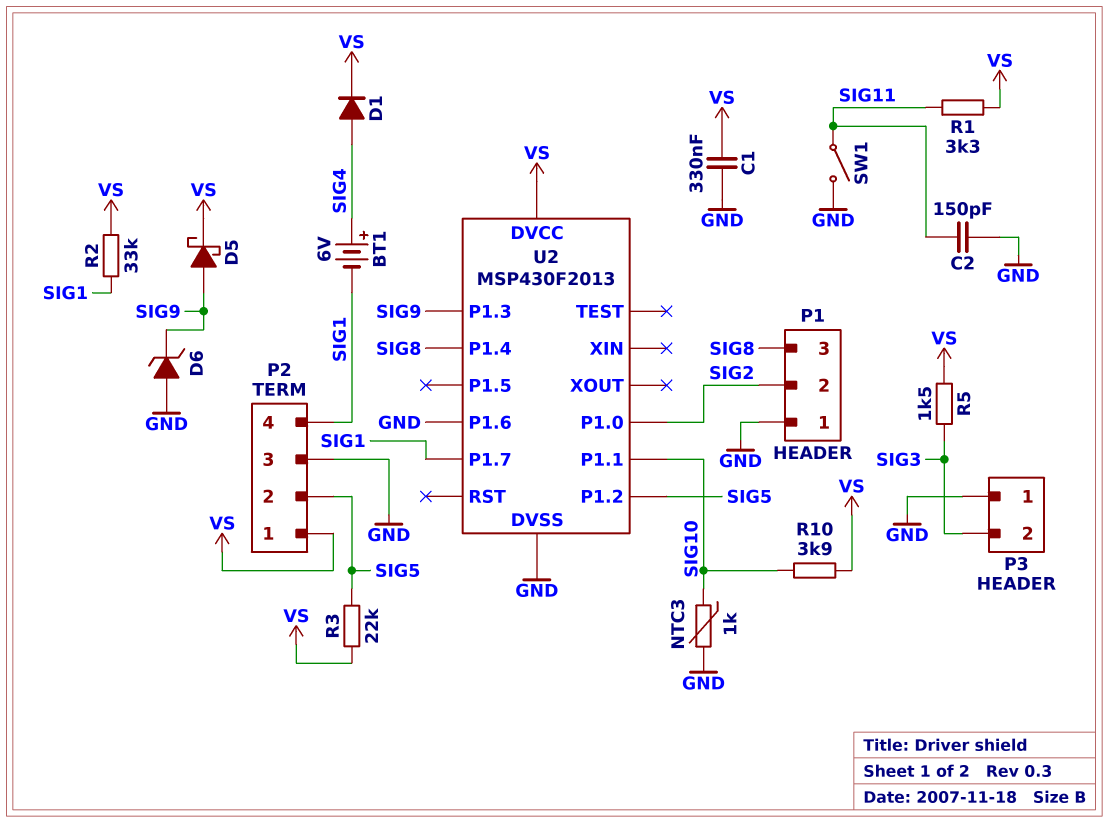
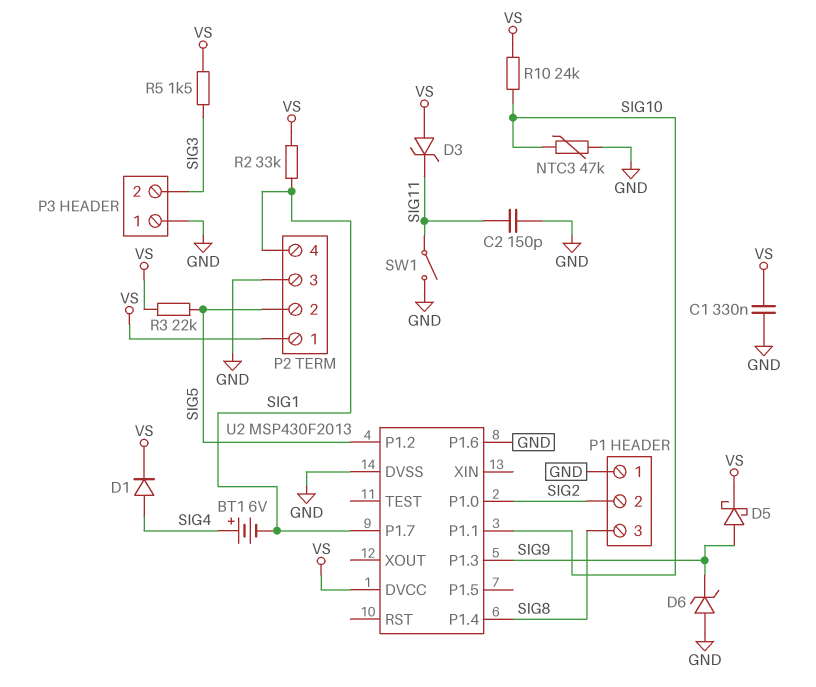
D3: none -> zener (A VS, K SIG11)
NTC3: 1k (GND, SIG10) -> 47k (GND, SIG10)
R1: 3.3k (SIG11, VS) -> none
R10: 3.9k (SIG10, VS) -> 24k (SIG10, VS)

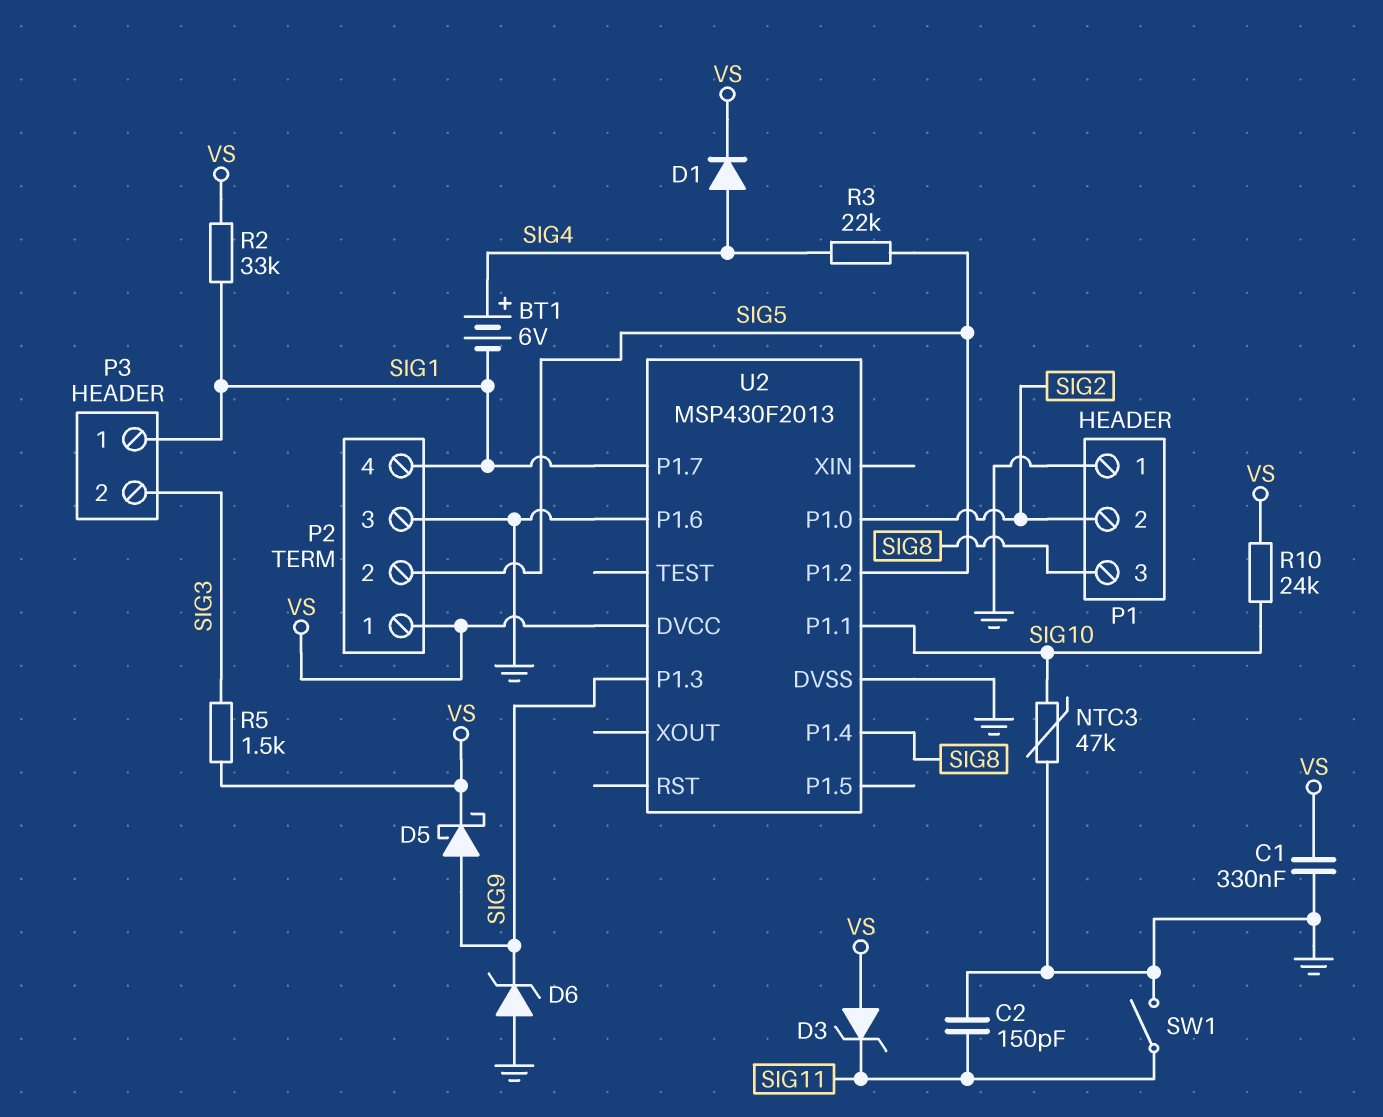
P3 pin 1: GND -> SIG1
R3: 22k (SIG5, VS) -> 22k (SIG4, SIG5)

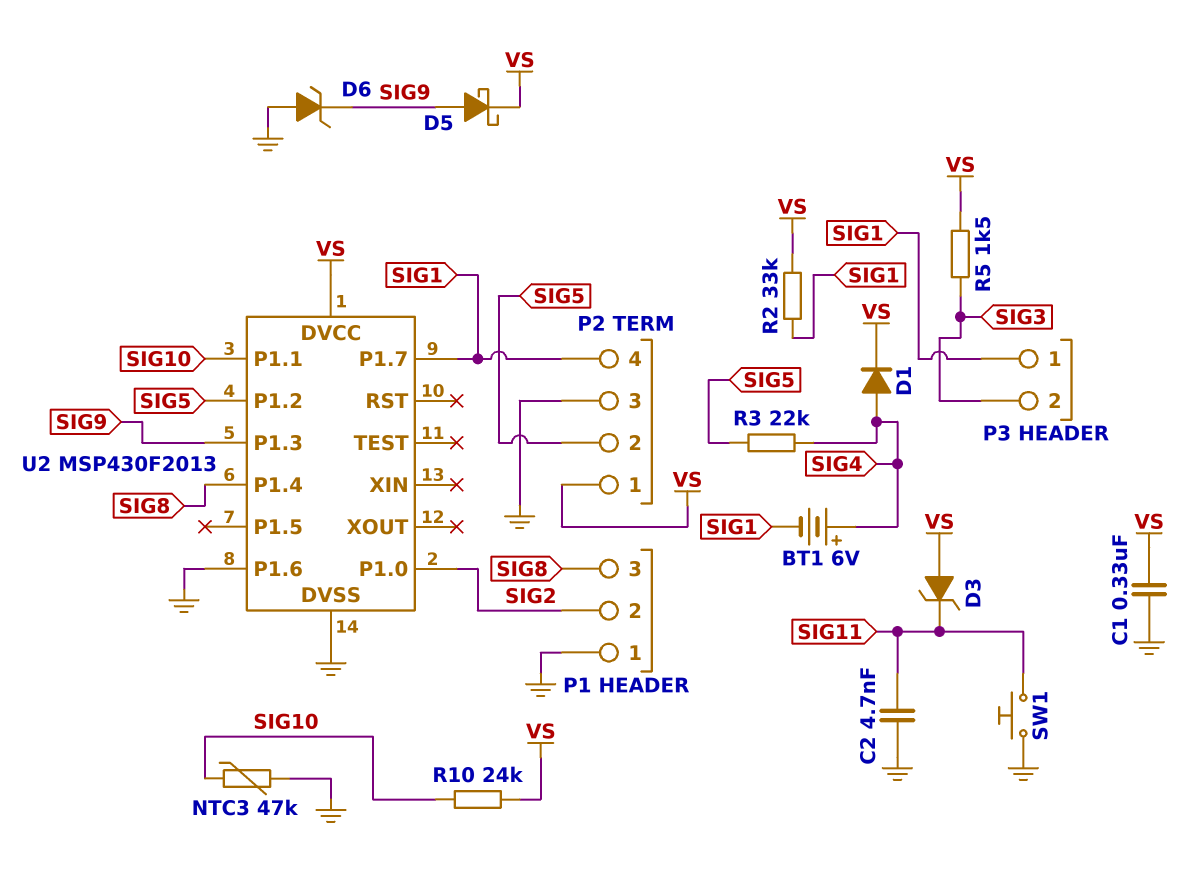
C2: 150pF (GND, SIG11) -> 4.7nF (GND, SIG11)
SW1: switch (GND, SIG11) -> button (GND, SIG11)

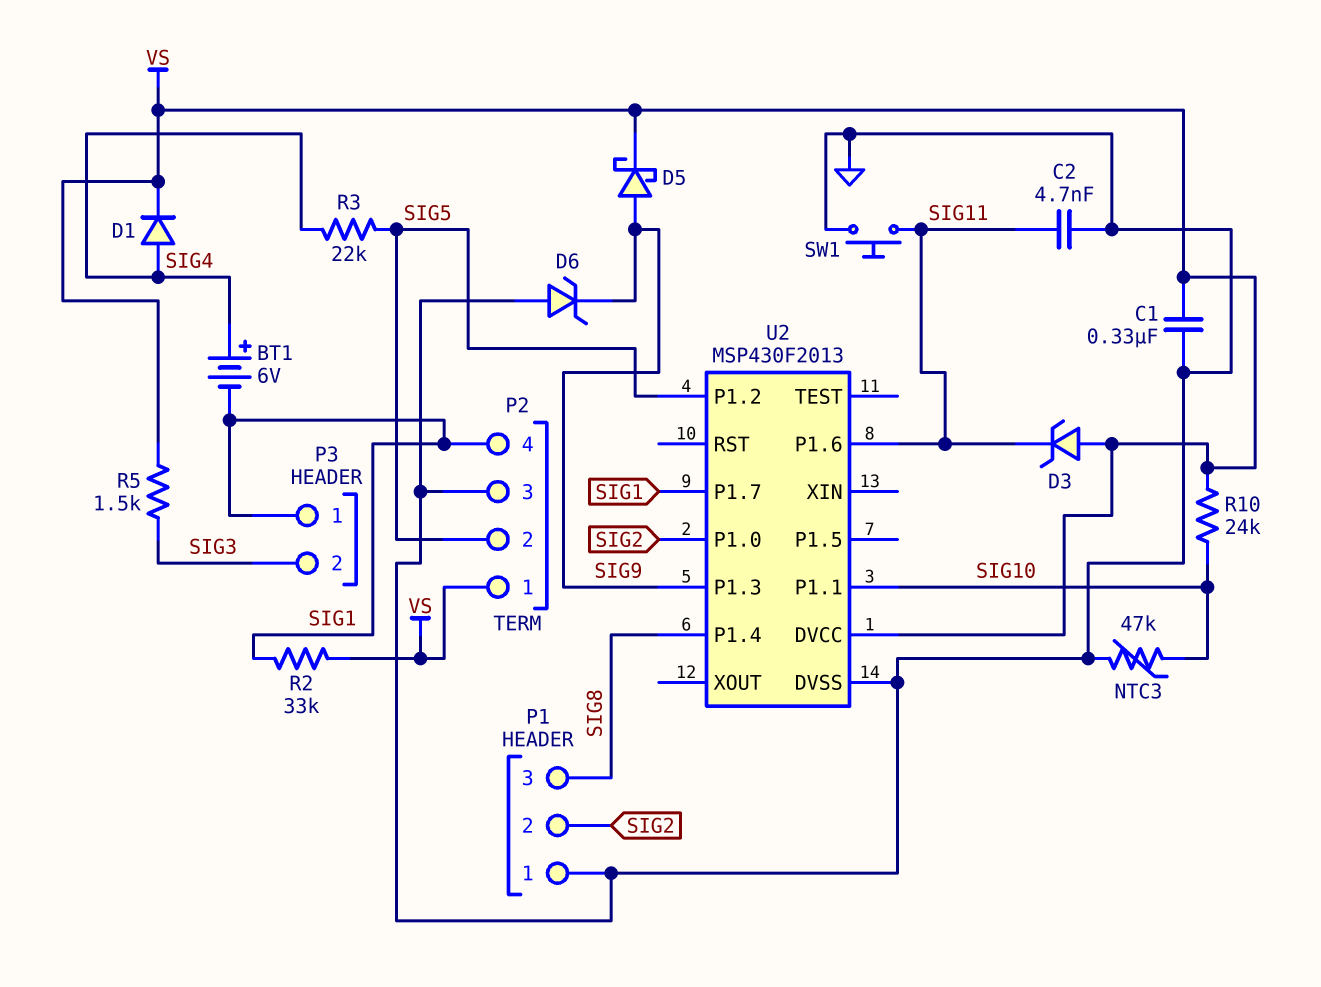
U2 pin P1.6: GND -> SIG11

